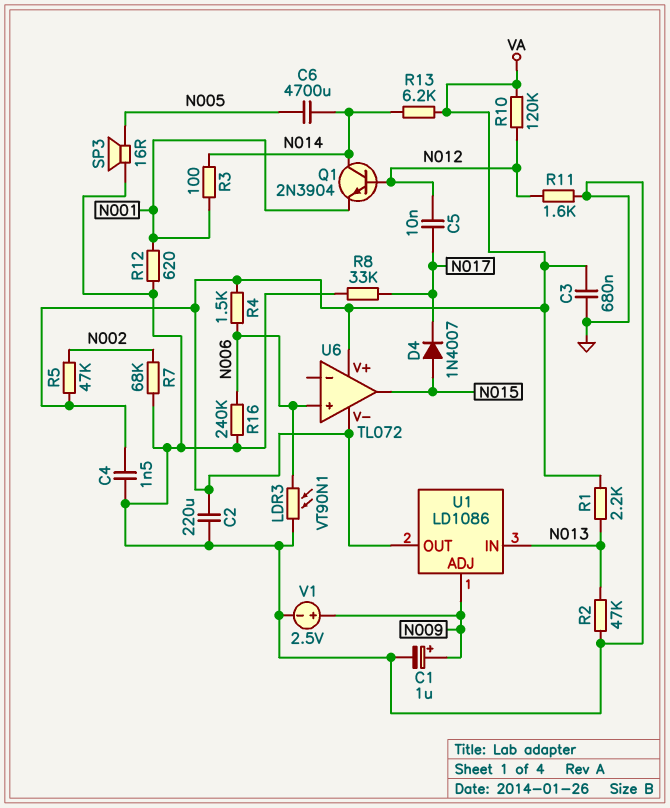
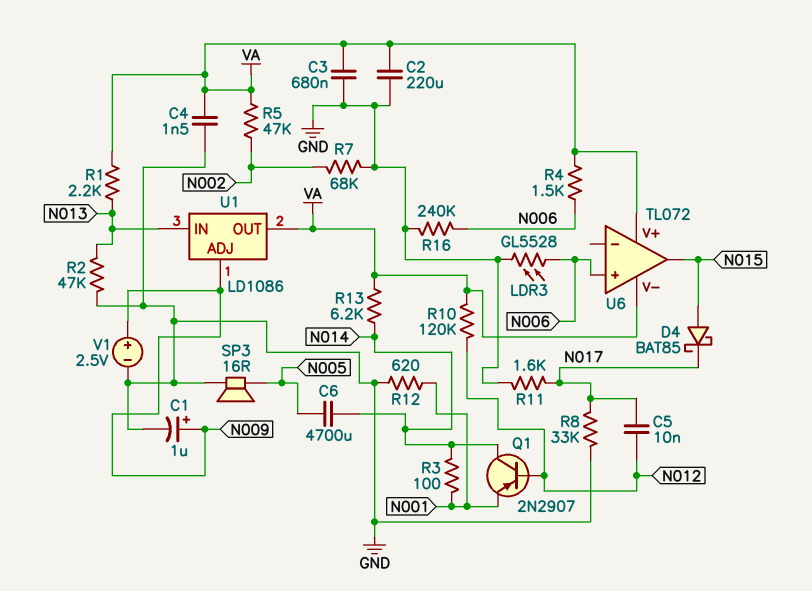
D4: diode 1N4007 (A N015, K N017) -> schottky BAT85 (A N015, K N017)
LDR3: VT90N1 (GND, N006) -> GL5528 (GND, N006)
Q1: NPN 2N3904 (B N012, C N014, E N001) -> PNP 2N2907 (B N012, C N014, E N001)
R11: 1.6k (GND, N012) -> 1.6k (GND, N017)

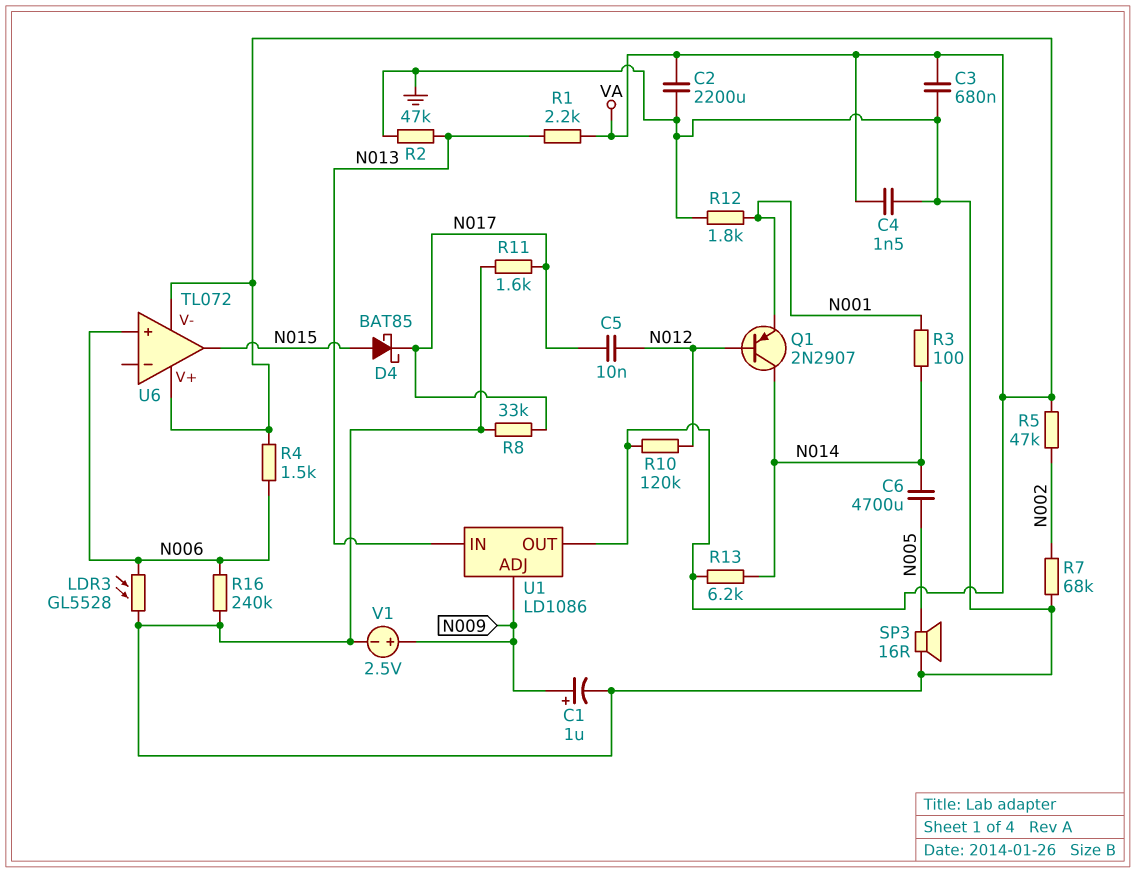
C2: 220uF (GND, VA) -> 2200uF (GND, VA)
R12: 620 (GND, N001) -> 1.8k (GND, N001)

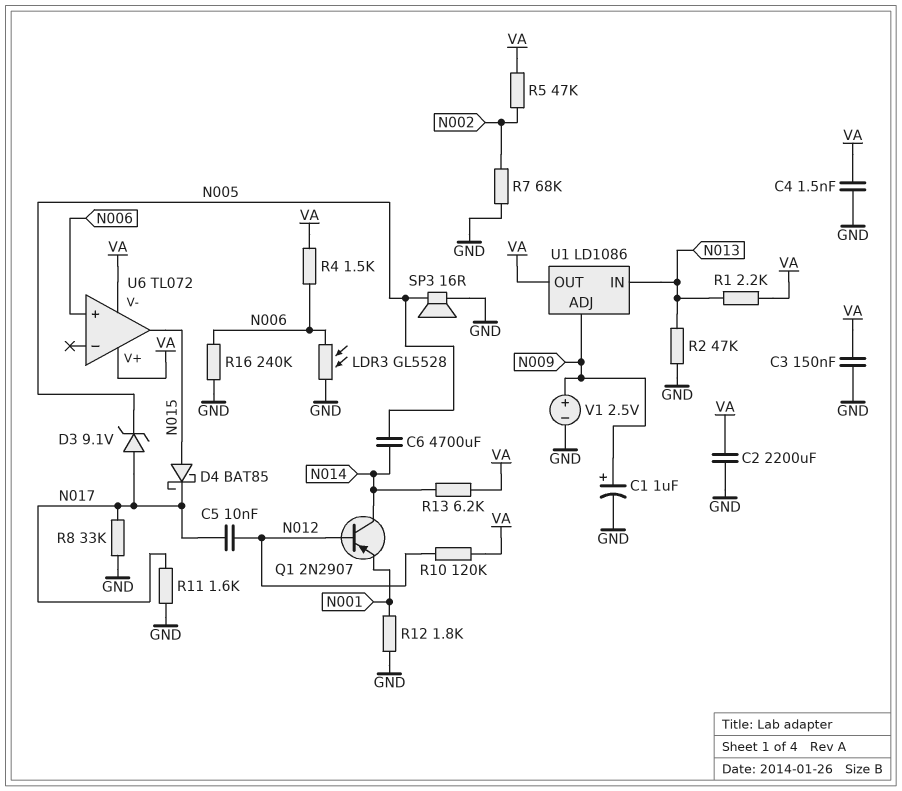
C3: 680nF (GND, VA) -> 150nF (GND, VA)
D3: none -> zener 9.1V (A N017, K N005)
R3: 100 (N001, N014) -> none

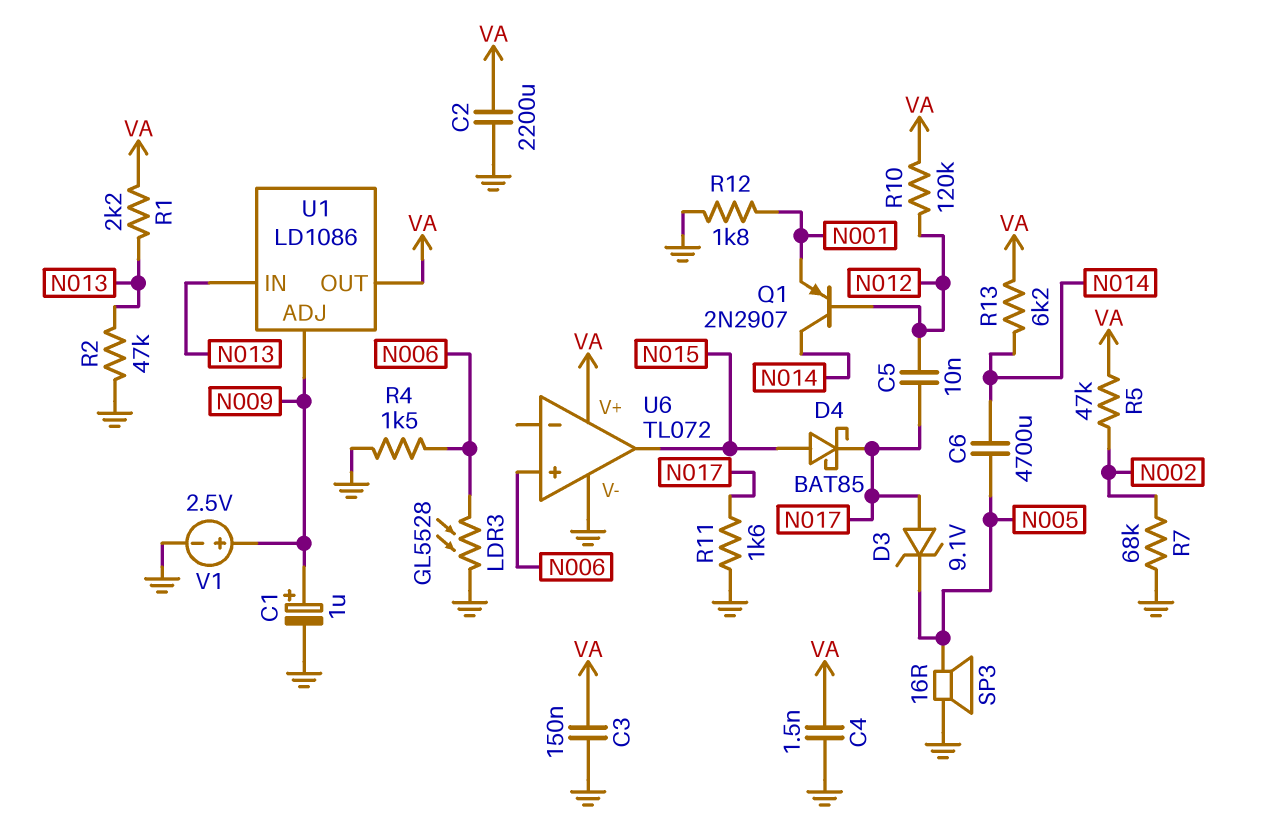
R4: 1.5k (N006, VA) -> 1.5k (GND, N006)
R8: 33k (GND, N017) -> none
R16: 240k (GND, N006) -> none
U6 pin V-: VA -> GND

